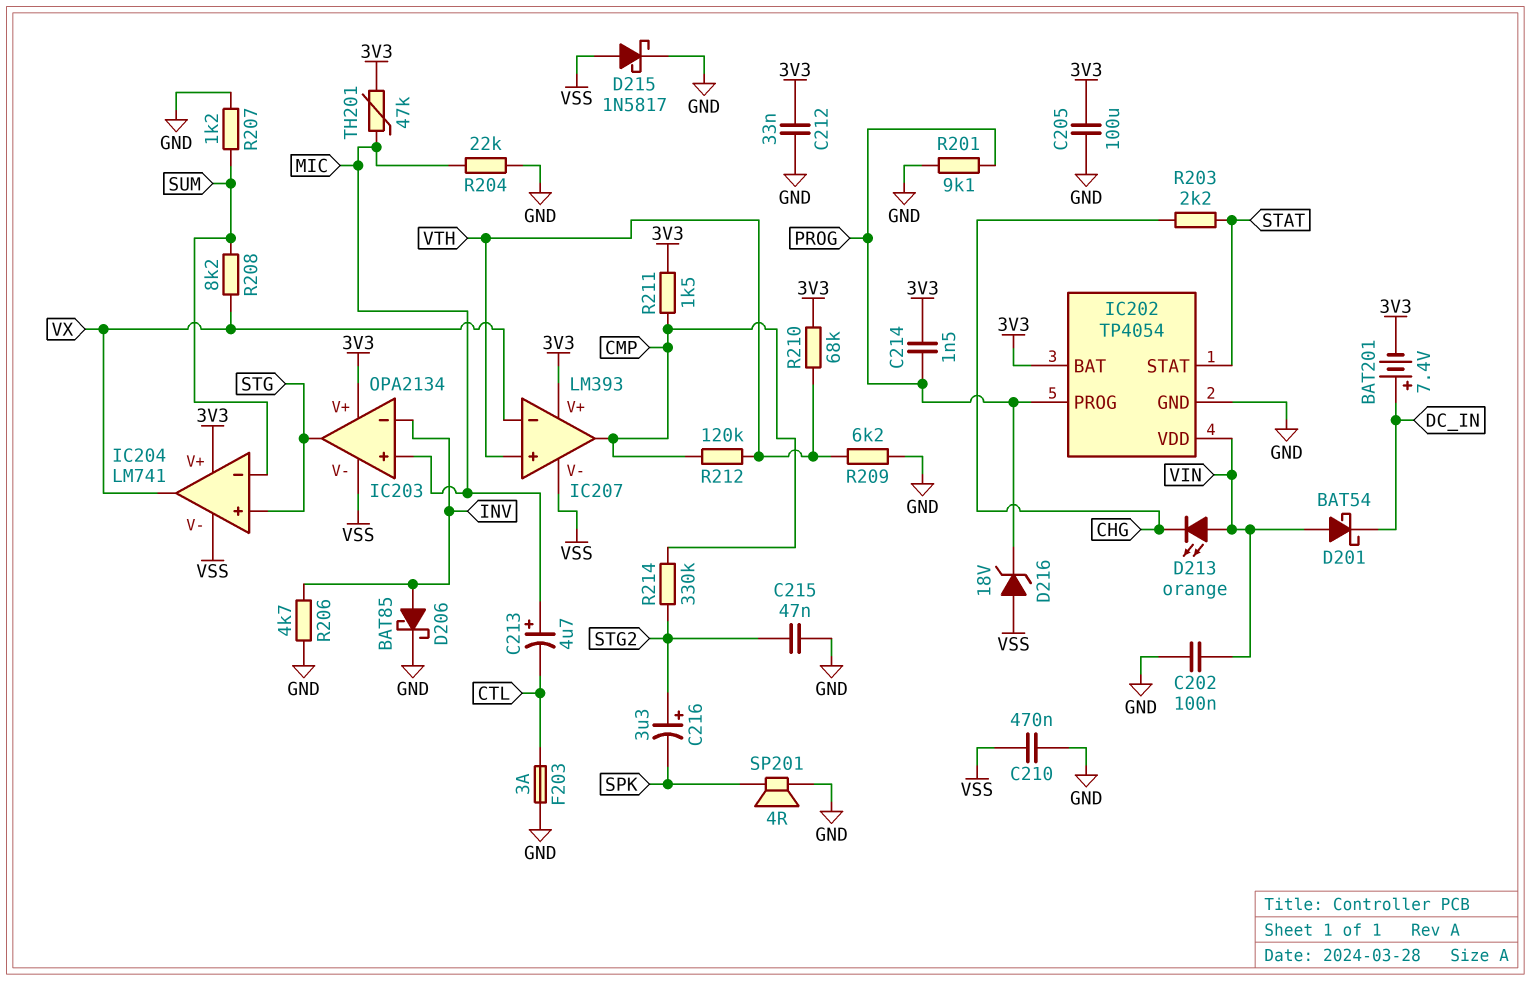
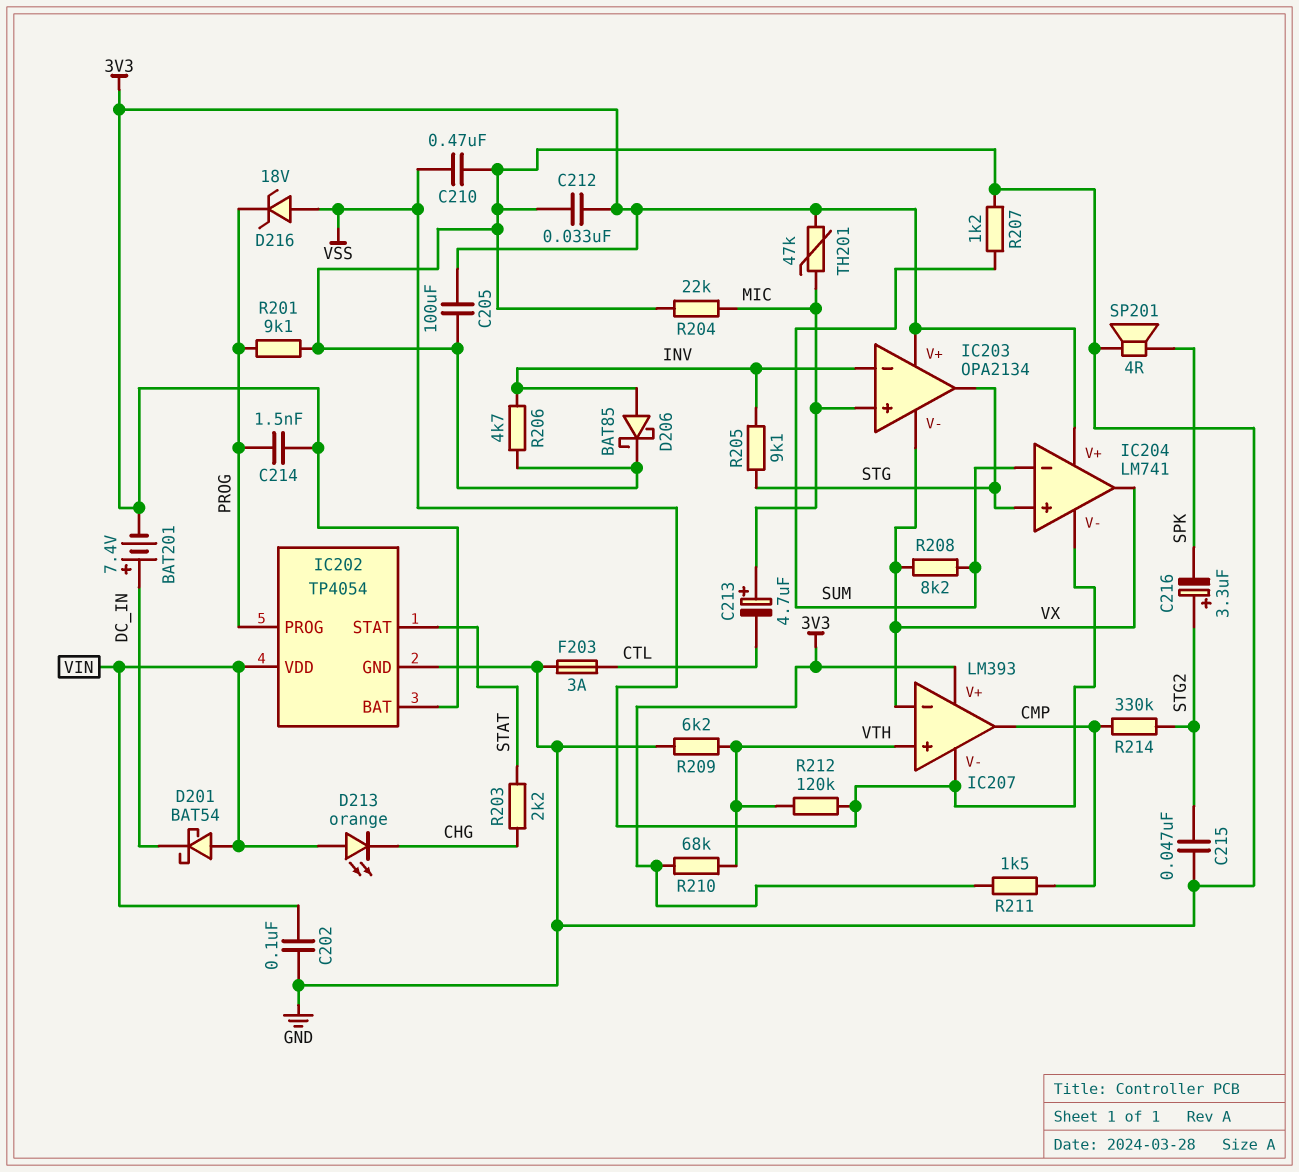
D215: schottky 1N5817 (A VSS, K GND) -> none
IC203 pin V-: VSS -> VX
R205: none -> 9.1k (INV, STG)
R212: 120k (CMP, VTH) -> 120k (VSS, VTH)

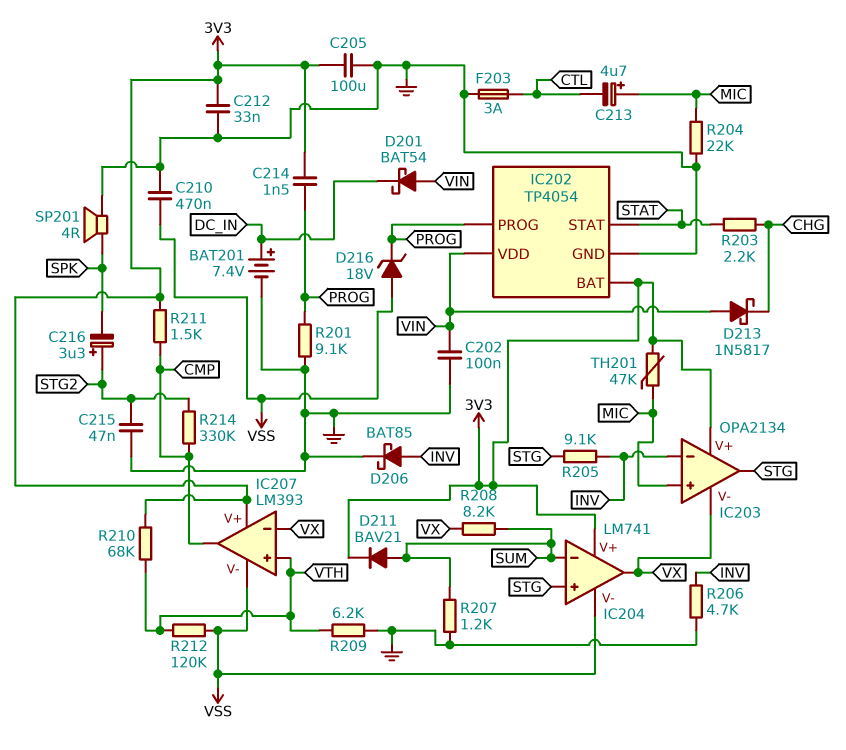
BAT201: 7.4V (plus DC_IN, minus 3V3) -> 7.4V (plus DC_IN, minus GND)
D211: none -> diode BAV21 (A SUM, K 3V3)
D213: LED orange (A VIN, K CHG) -> schottky 1N5817 (A VIN, K CHG)

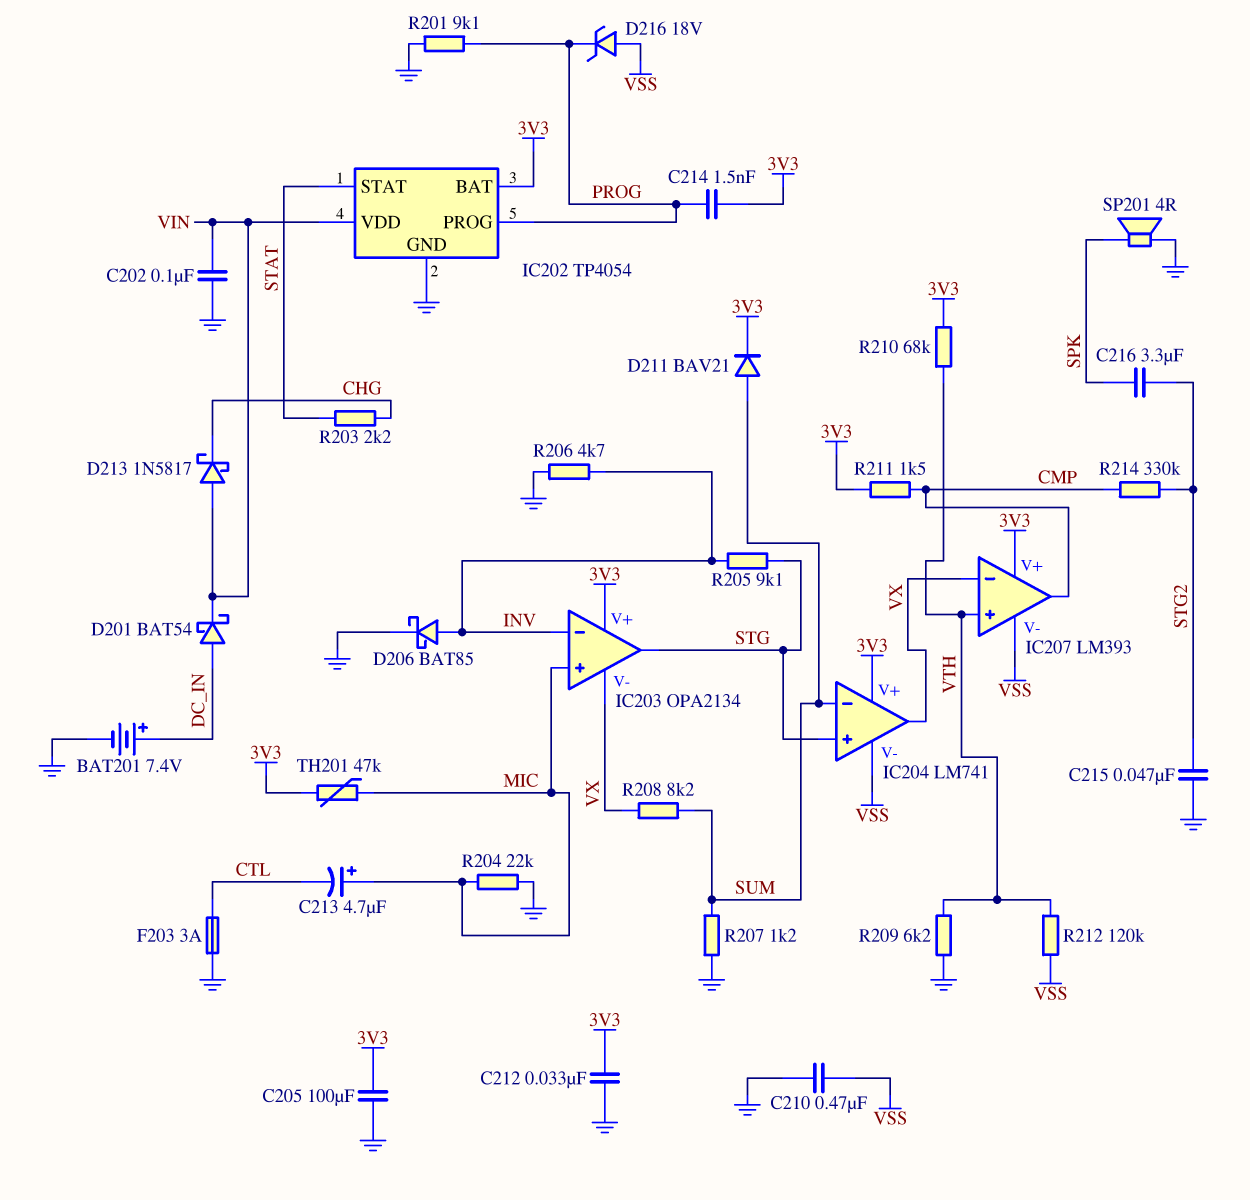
C216: 3.3uF (plus STG2, minus SPK) -> 3.3uF (SPK, STG2)
D201: schottky BAT54 (A VIN, K DC_IN) -> schottky BAT54 (A DC_IN, K VIN)

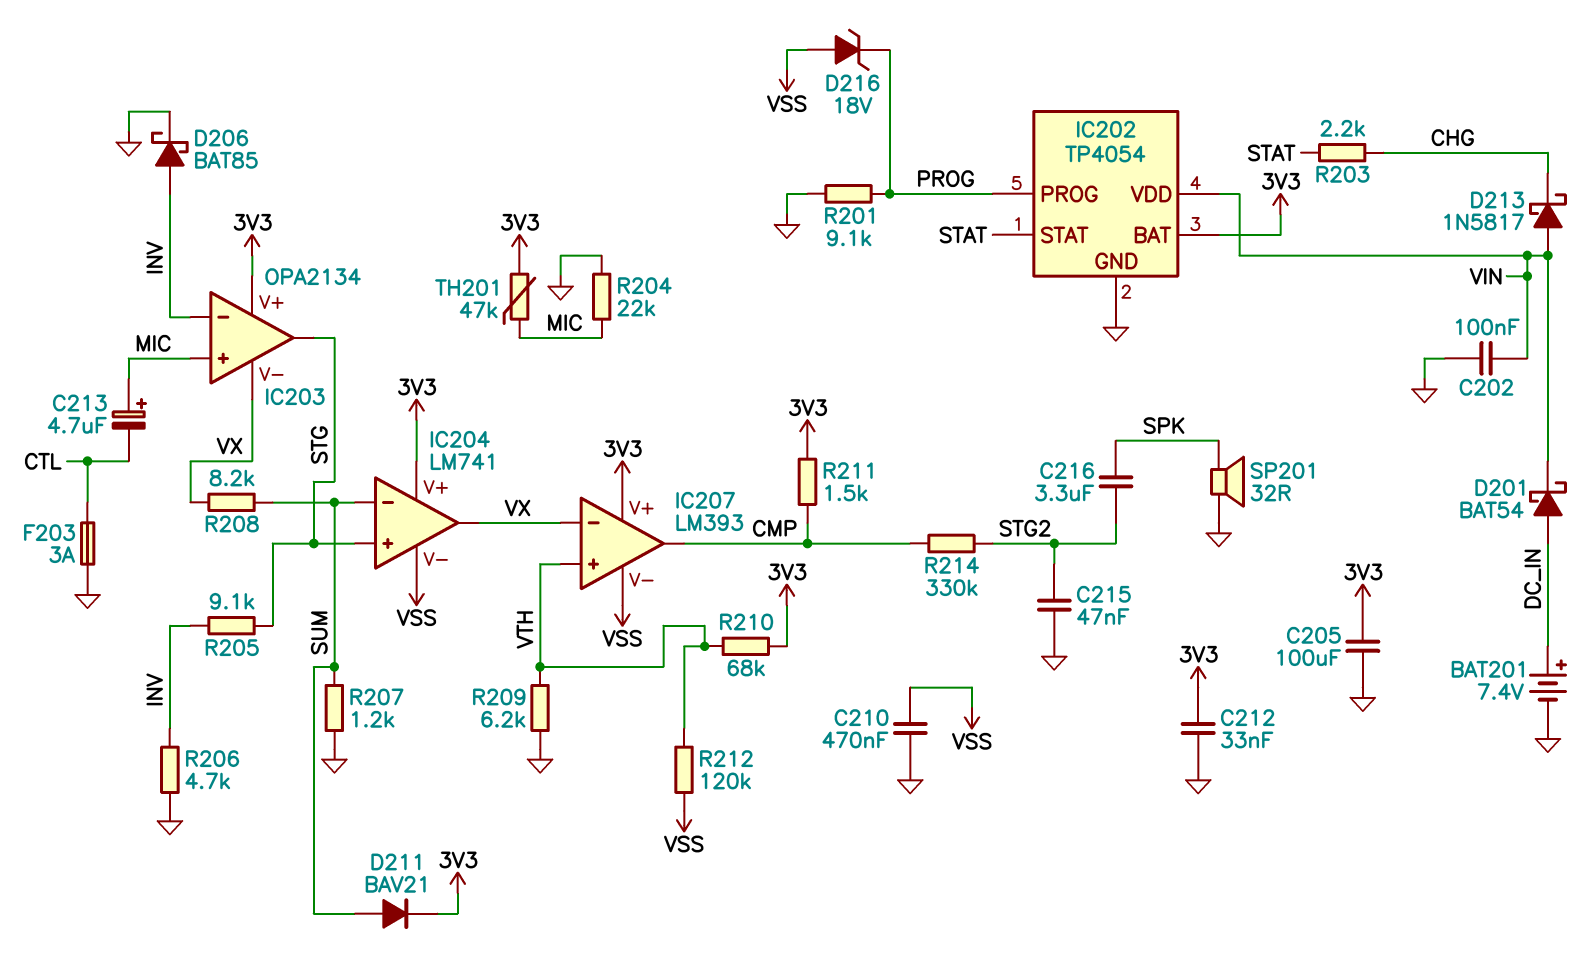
C214: 1.5nF (3V3, PROG) -> none
SP201: speaker 4R (GND, SPK) -> speaker 32R (GND, SPK)

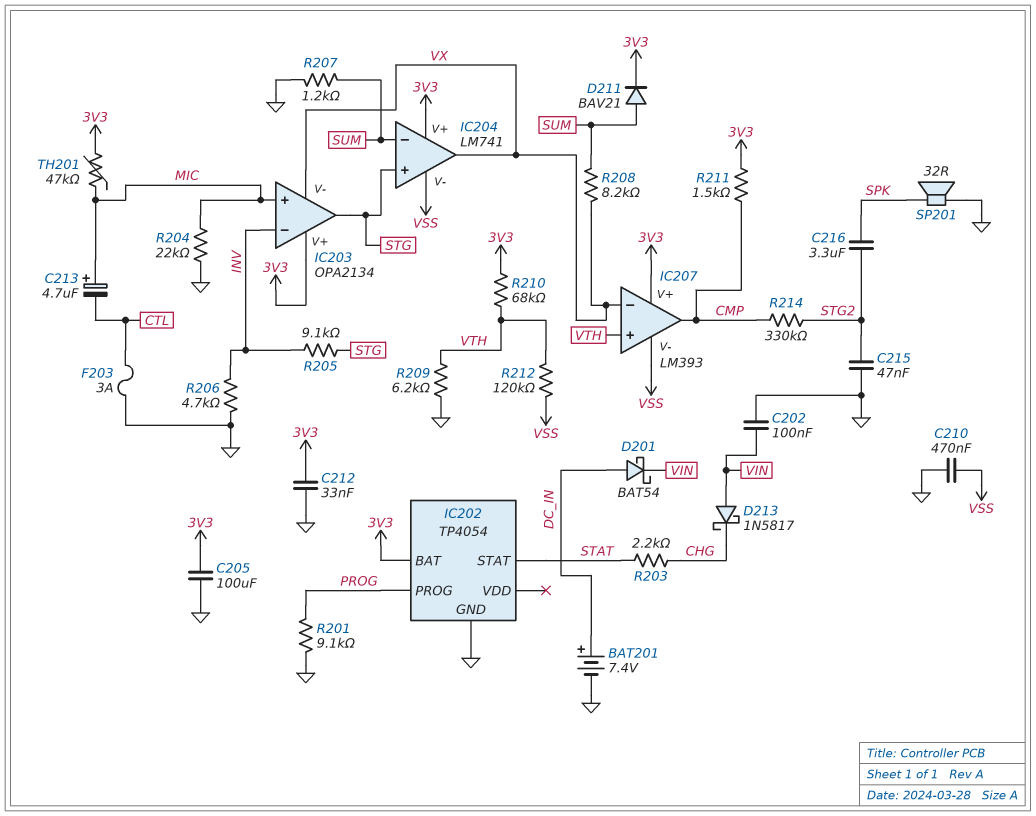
D206: schottky BAT85 (A INV, K GND) -> none
D216: zener 18V (A VSS, K PROG) -> none
IC202 pin VDD: VIN -> none

